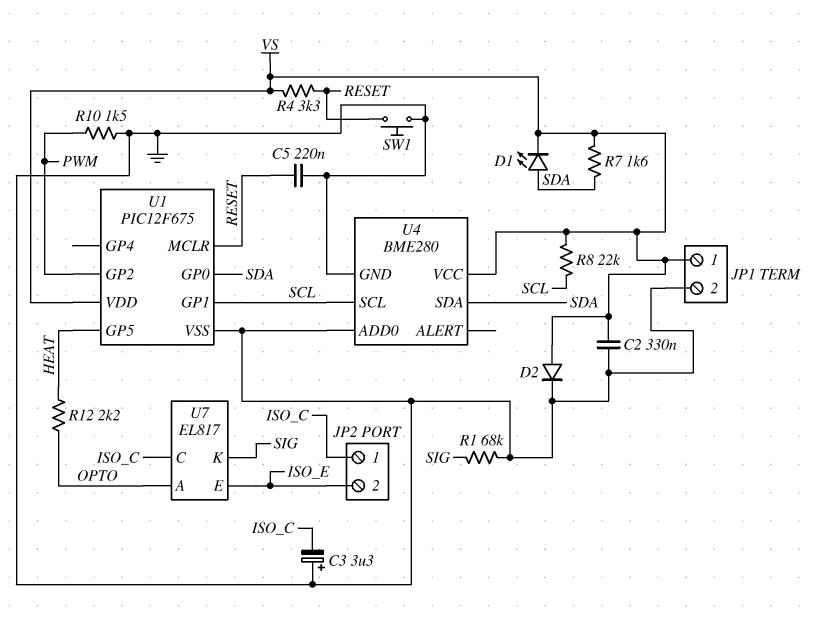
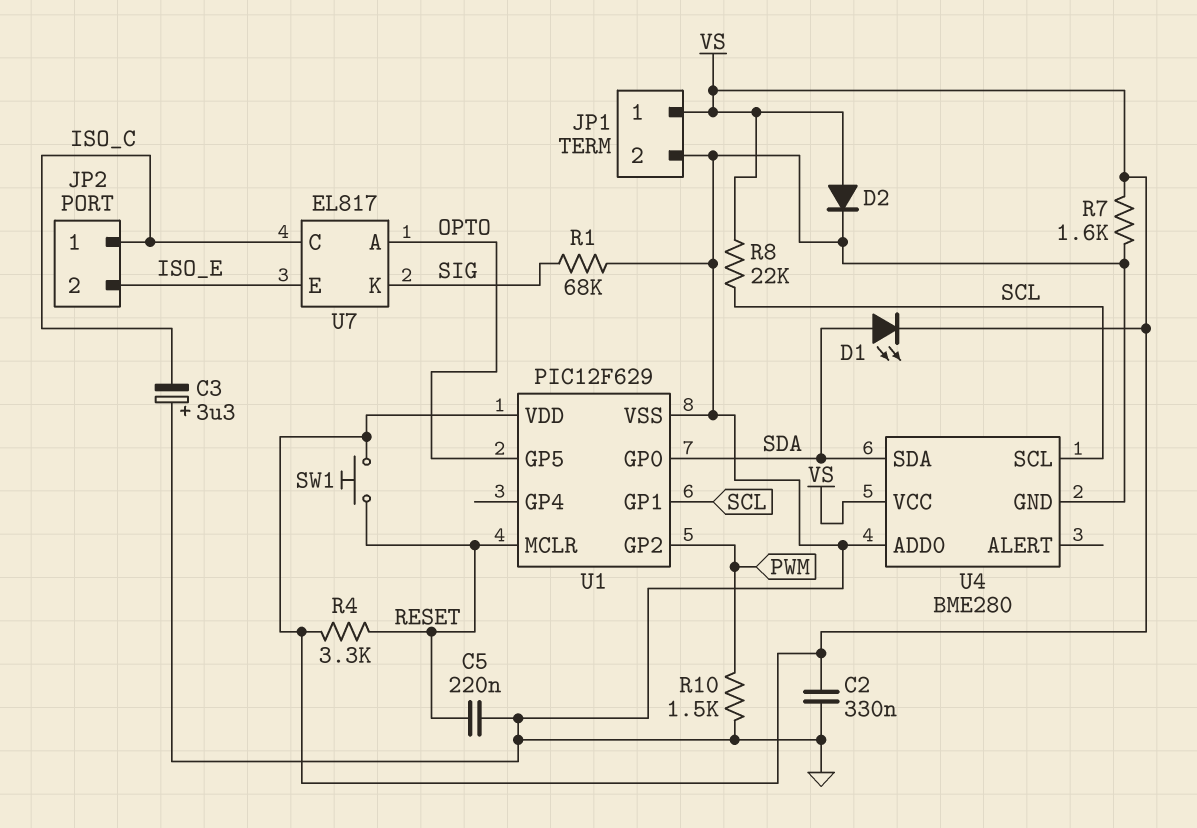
R7: 1.6k (SDA, VS) -> 1.6k (GND, VS)
R12: 2.2k (HEAT, OPTO) -> none
SW1: button (GND, RESET) -> button (RESET, VS)
U1: PIC12F675 -> PIC12F629
U1 pin GP5: HEAT -> OPTO

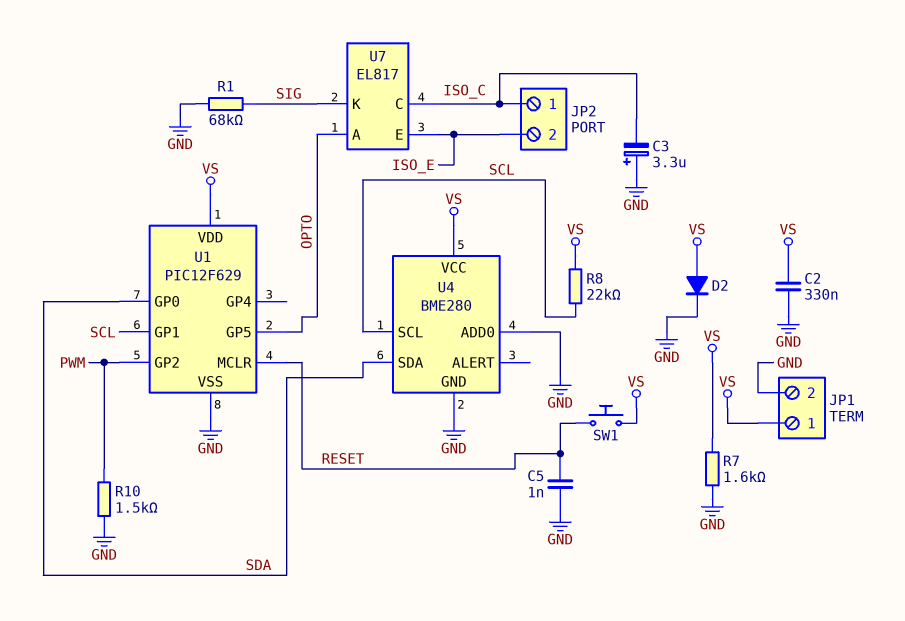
C5: 220nF (GND, RESET) -> 1nF (GND, RESET)
D1: LED (A SDA, K VS) -> none
R4: 3.3k (RESET, VS) -> none

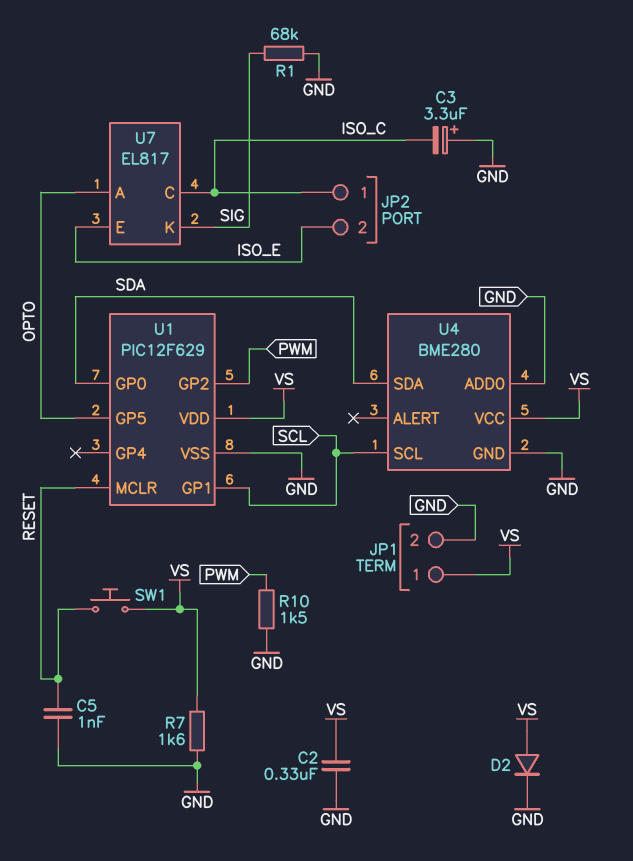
R8: 22k (SCL, VS) -> none

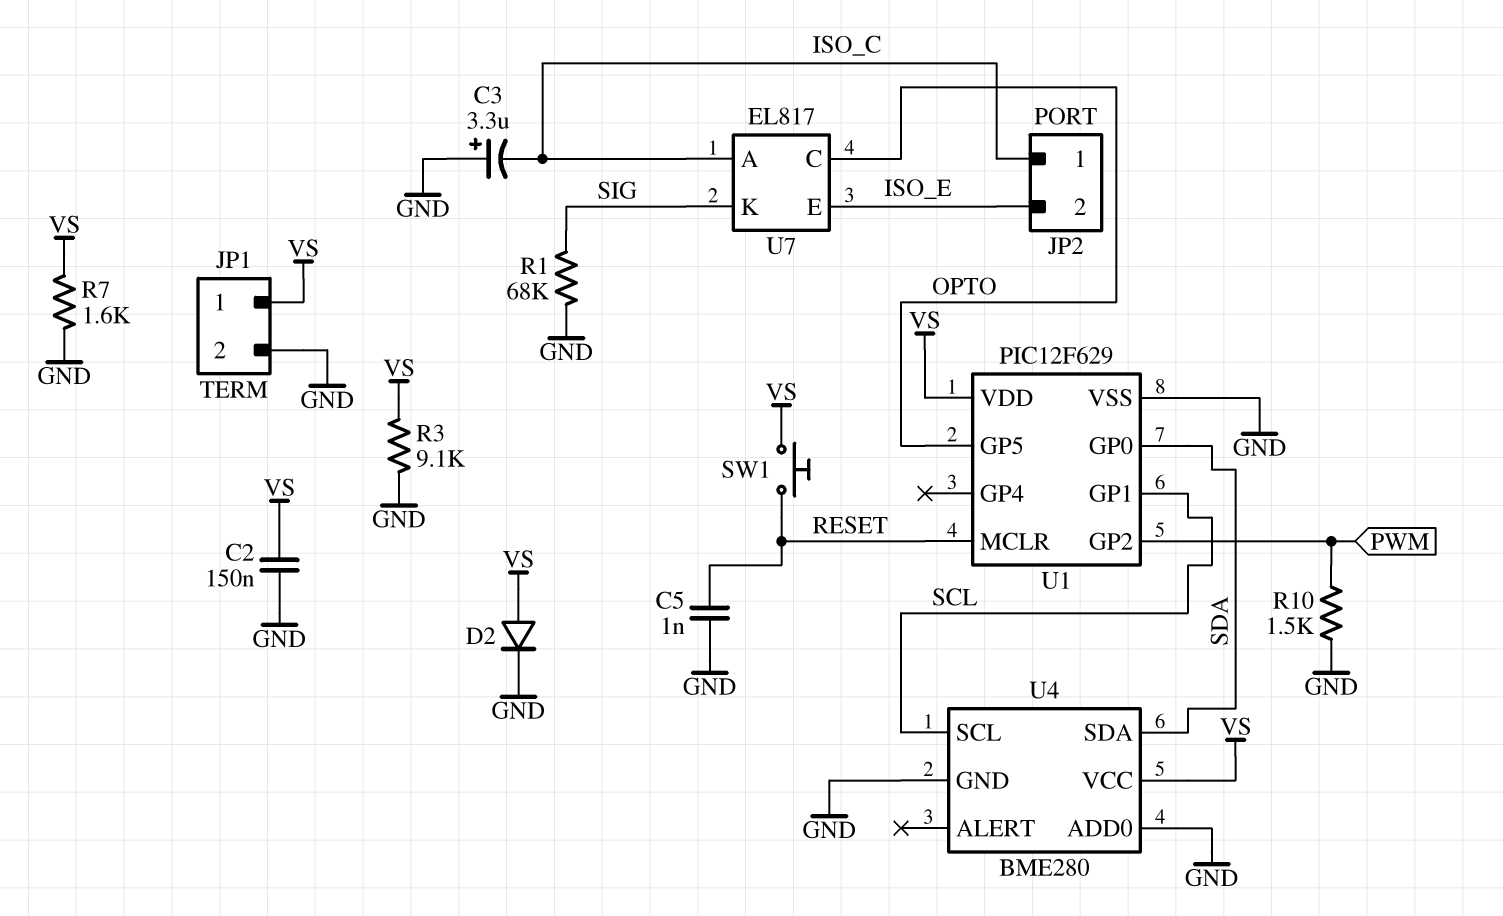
C2: 330nF (GND, VS) -> 150nF (GND, VS)
R3: none -> 9.1k (GND, VS)
U7 pin A: OPTO -> ISO_C
U7 pin C: ISO_C -> OPTO

